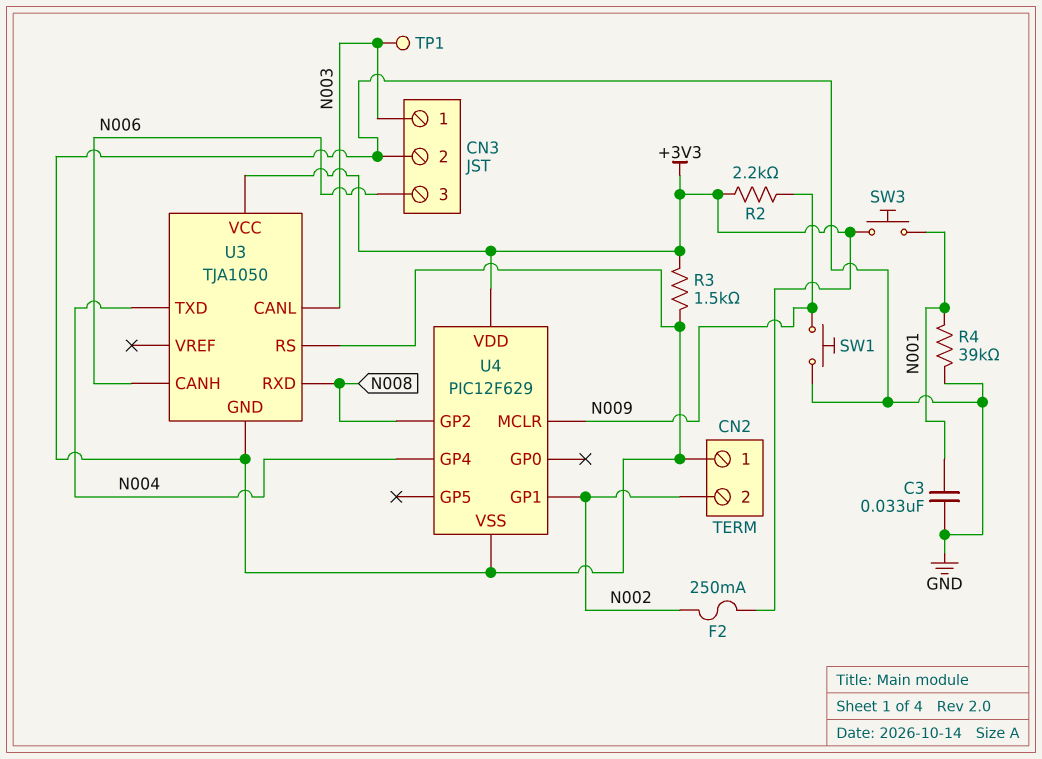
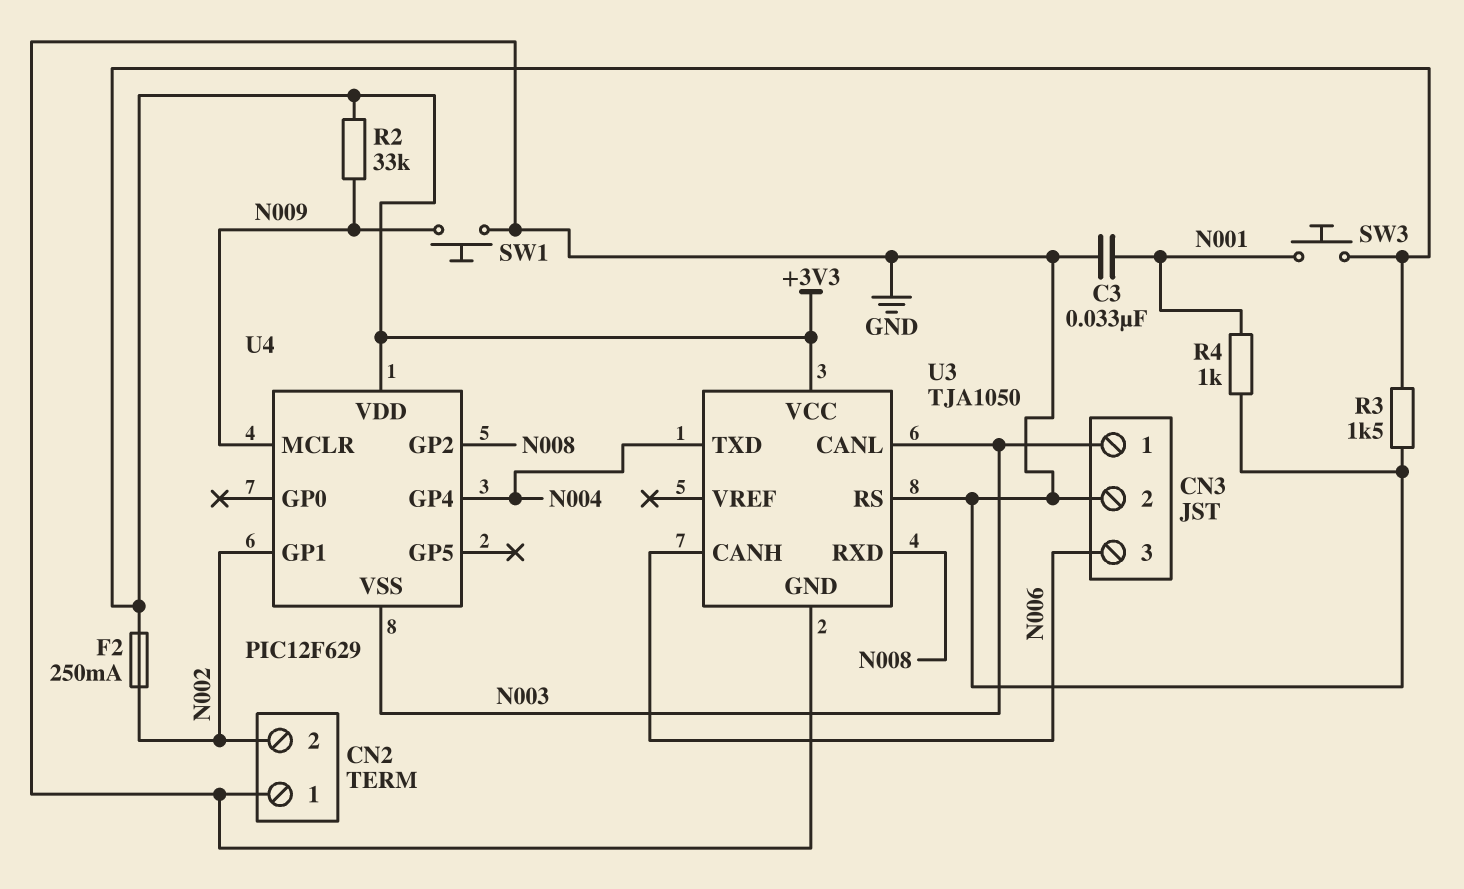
R2: 2.2k (+3V3, N009) -> 33k (+3V3, N009)
R4: 39k (GND, N001) -> 1k (GND, N001)
TP1: test point (N003) -> none
U4 pin VSS: GND -> N003

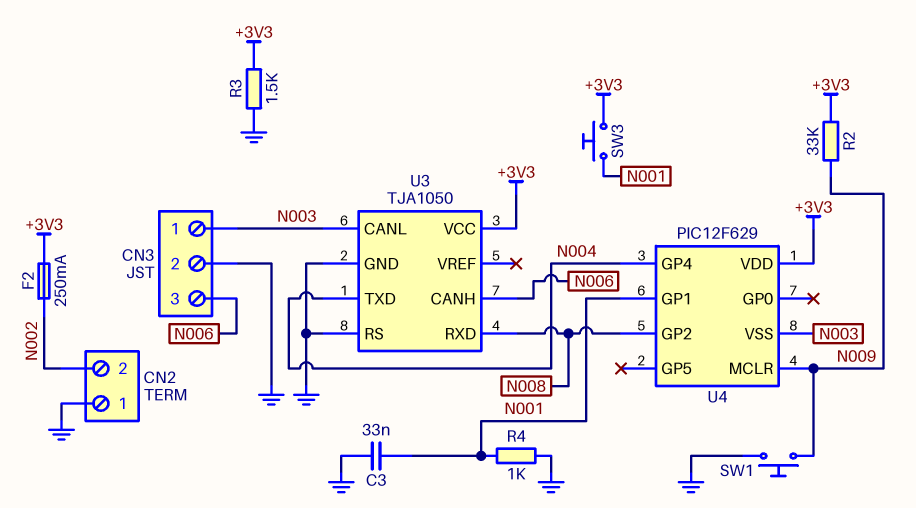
U4 pin GP1: N002 -> N001

